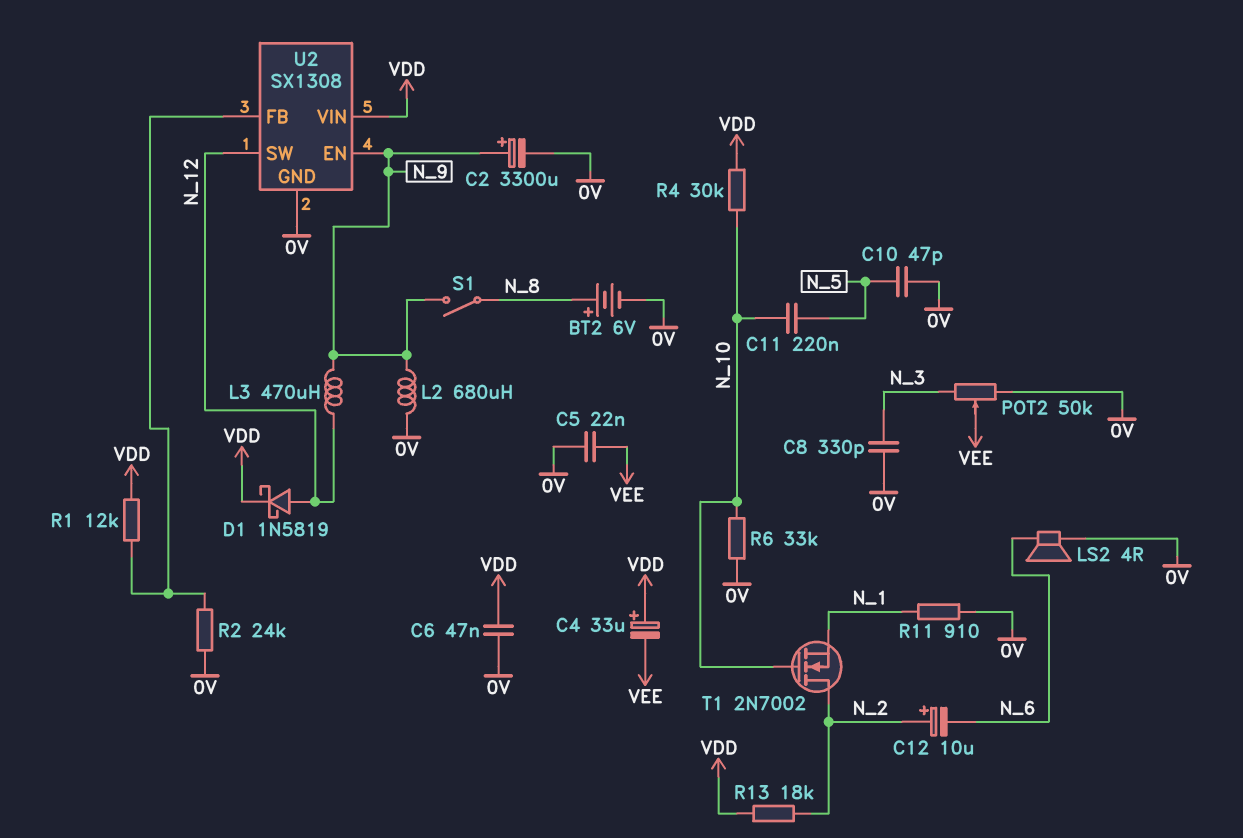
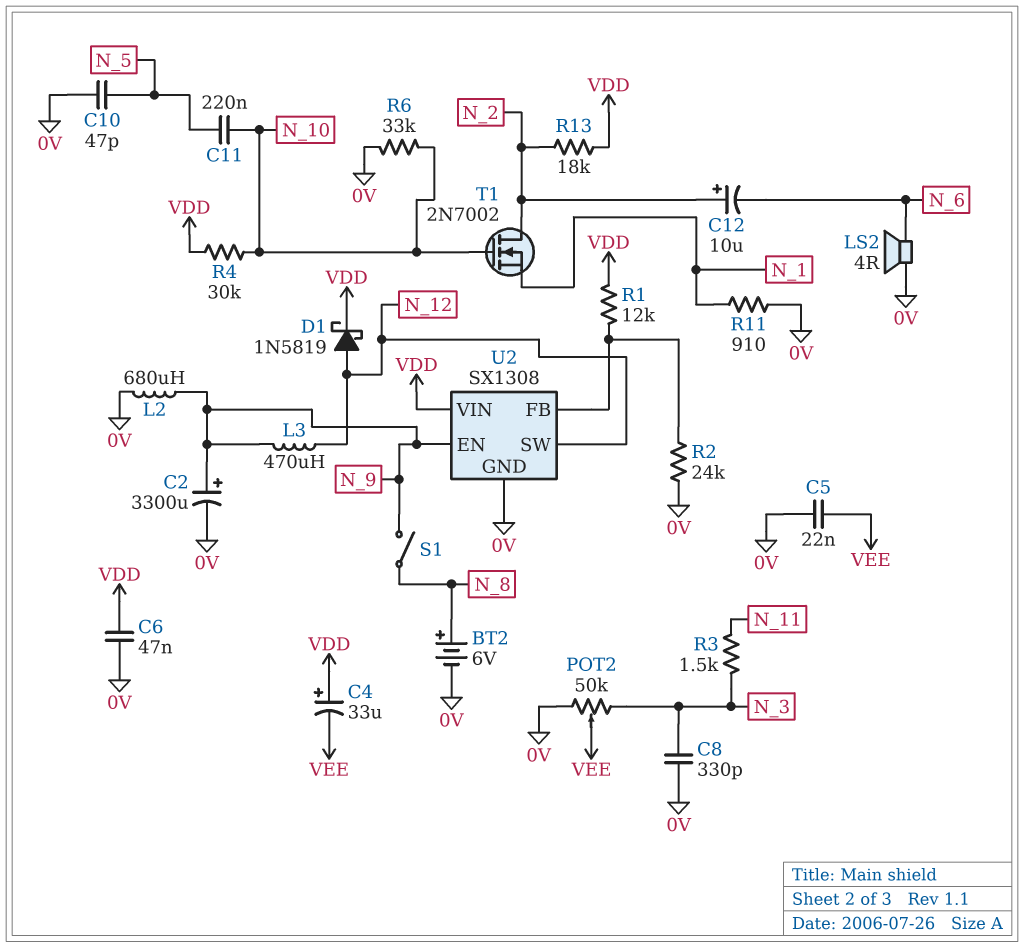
R3: none -> 1.5k (N_3, N_11)

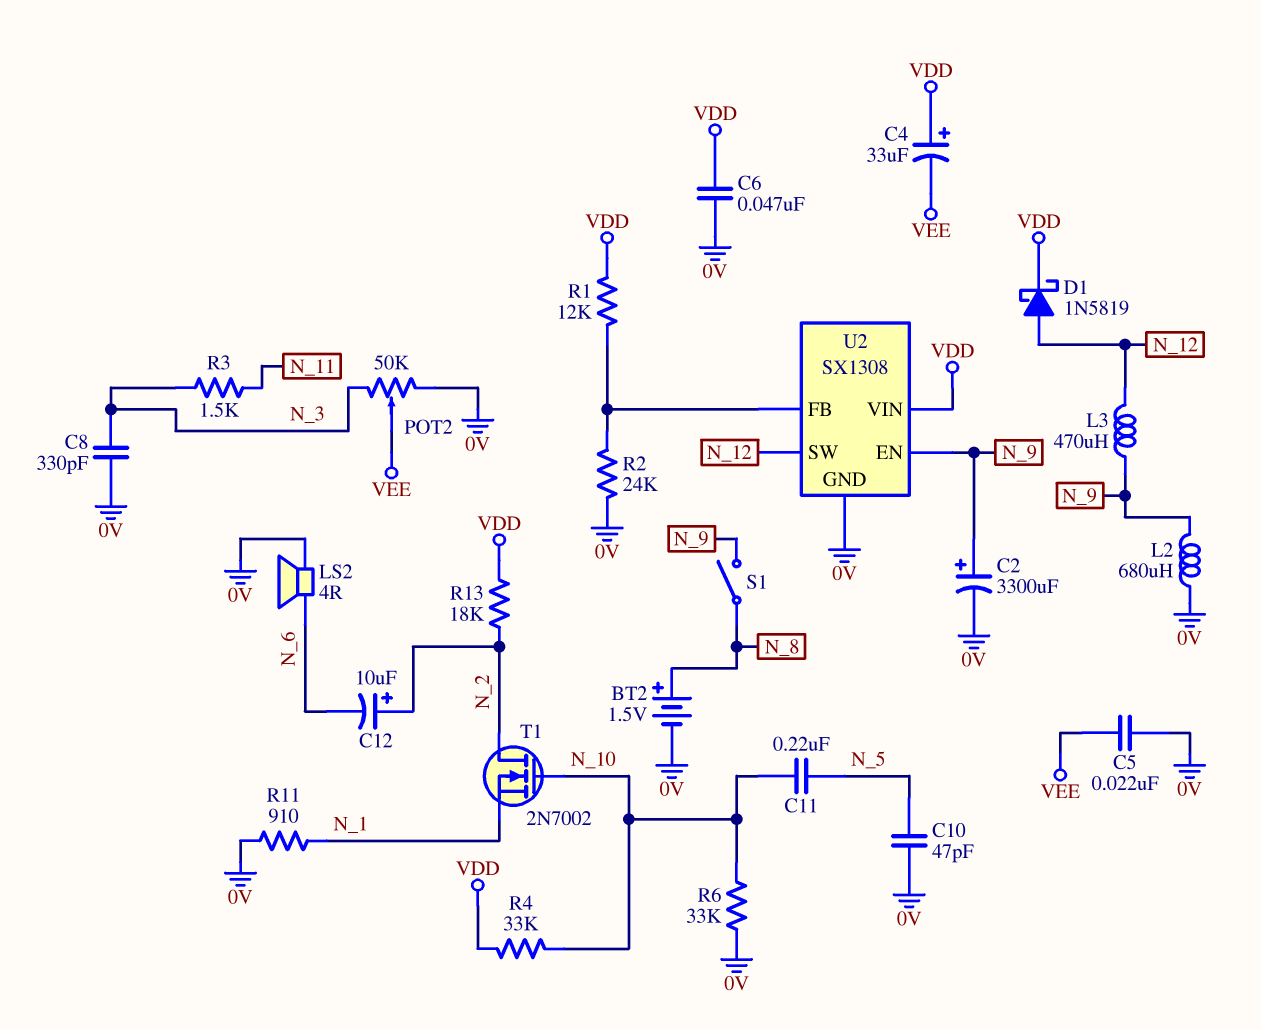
BT2: 6V (plus N_8, minus 0V) -> 1.5V (plus N_8, minus 0V)
R4: 30k (N_10, VDD) -> 33k (N_10, VDD)

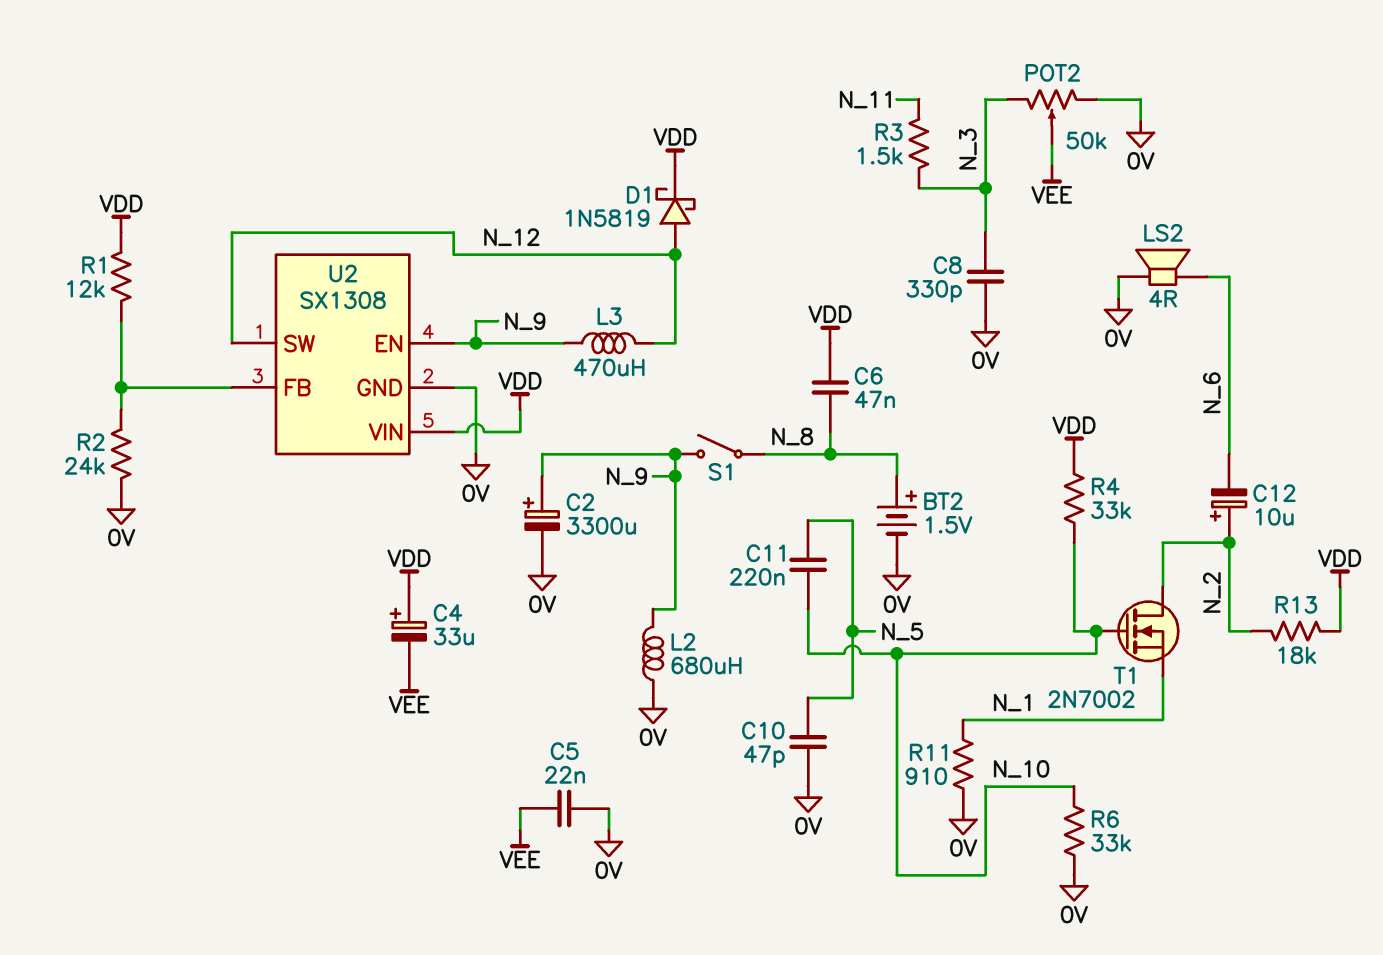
C6: 47nF (0V, VDD) -> 47nF (N_8, VDD)

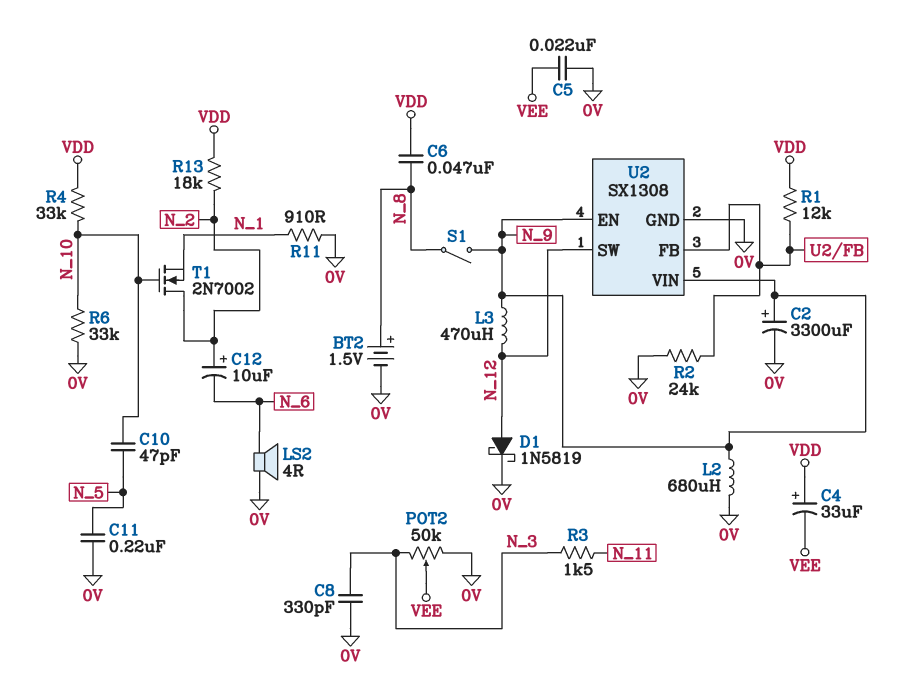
C10: 47pF (0V, N_5) -> 47pF (N_5, N_10)
C11: 220nF (N_5, N_10) -> 220nF (0V, N_5)
D1: schottky 1N5819 (A N_12, K VDD) -> schottky 1N5819 (A N_12, K 0V)
U2 pin VIN: VDD -> N_9

